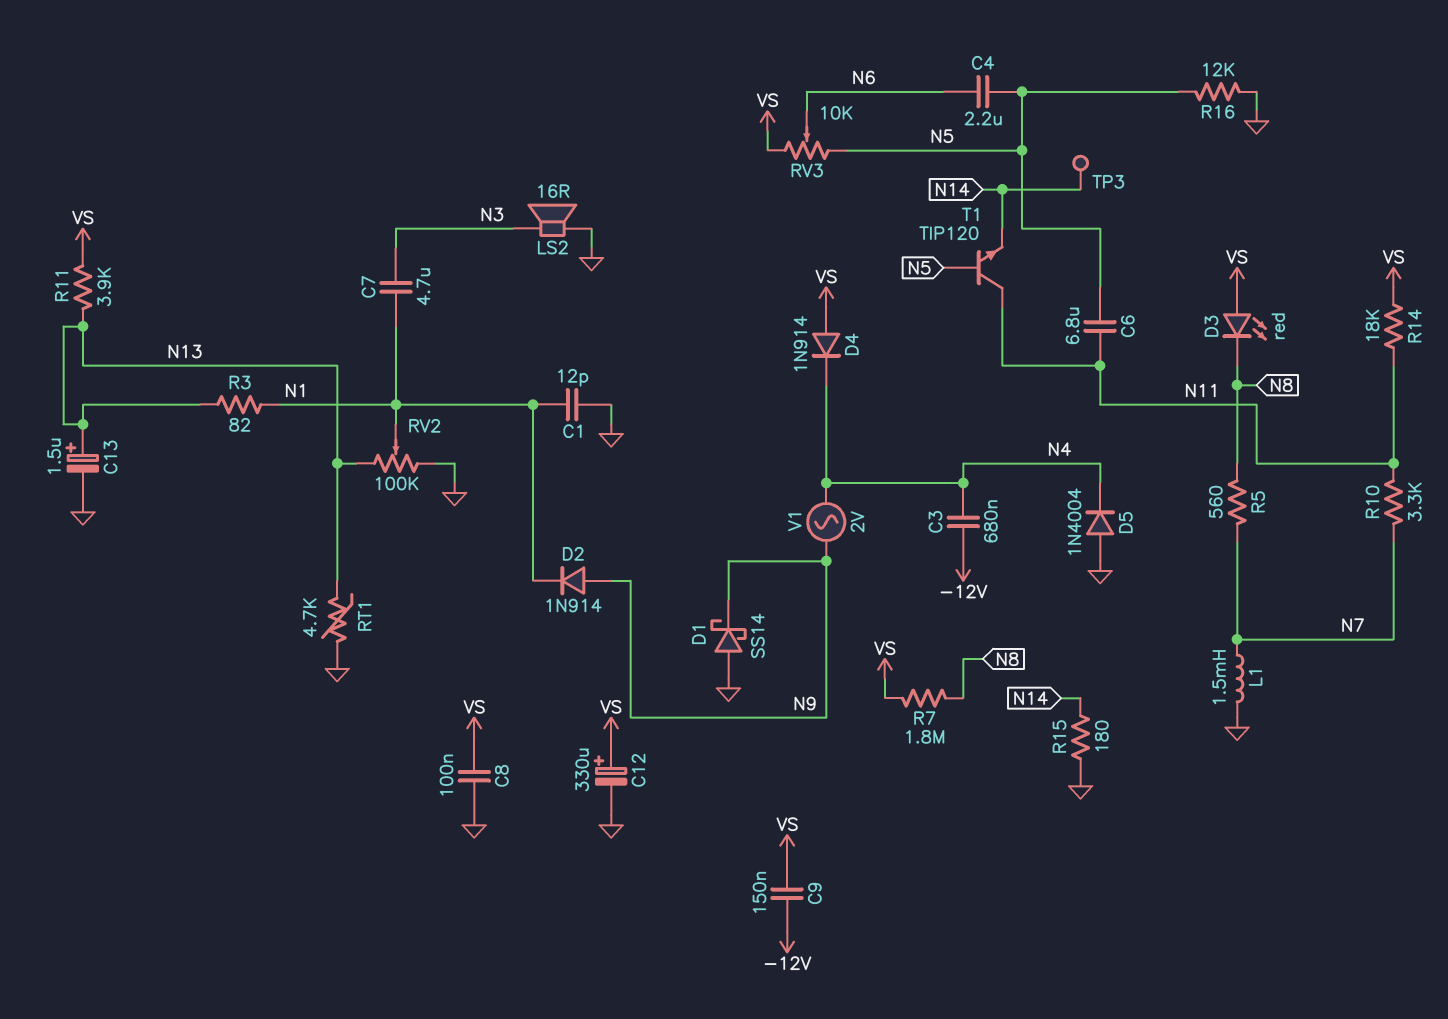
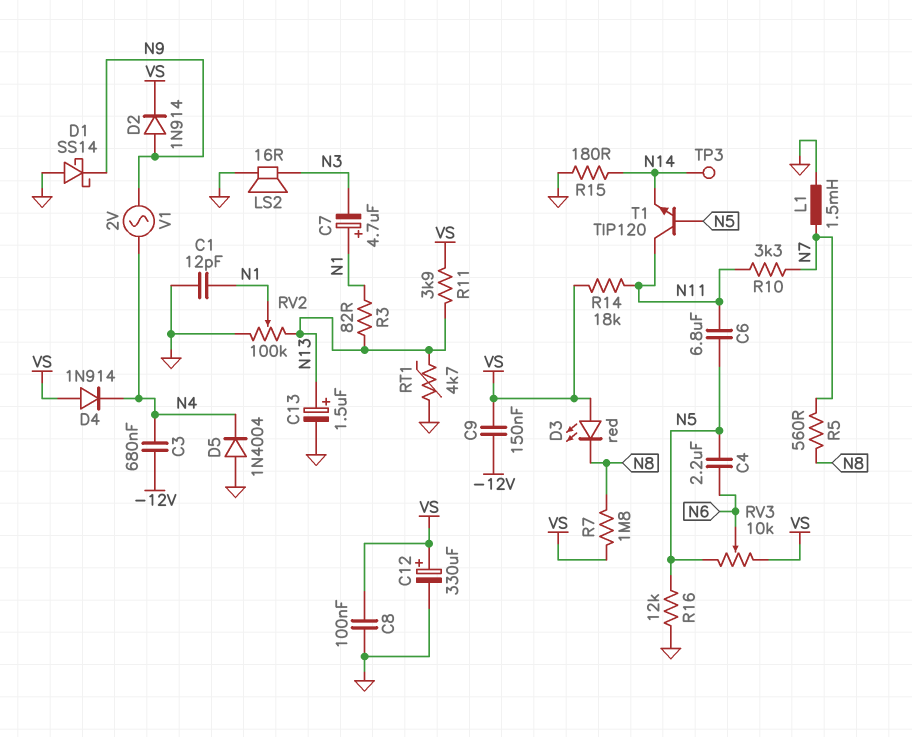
C7: 4.7uF (N1, N3) -> 4.7uF (plus N1, minus N3)
D2: diode 1N914 (A N9, K N1) -> diode 1N914 (A N9, K VS)

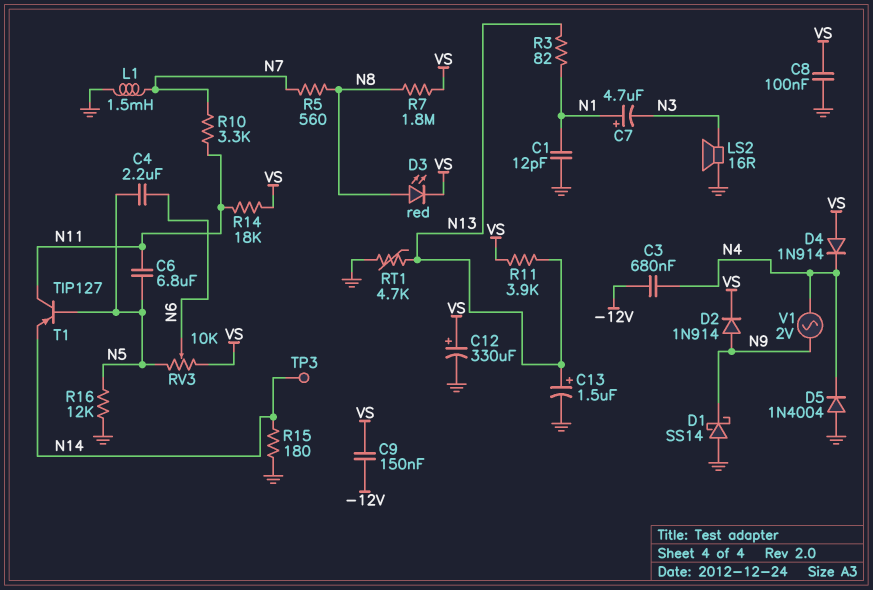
D3: LED red (A VS, K N8) -> LED red (A N8, K VS)
RV2: 100k (GND, N13, wiper N1) -> none
T1: NPN TIP120 (B N5, C N11, E N14) -> PNP TIP127 (B N5, C N11, E N14)

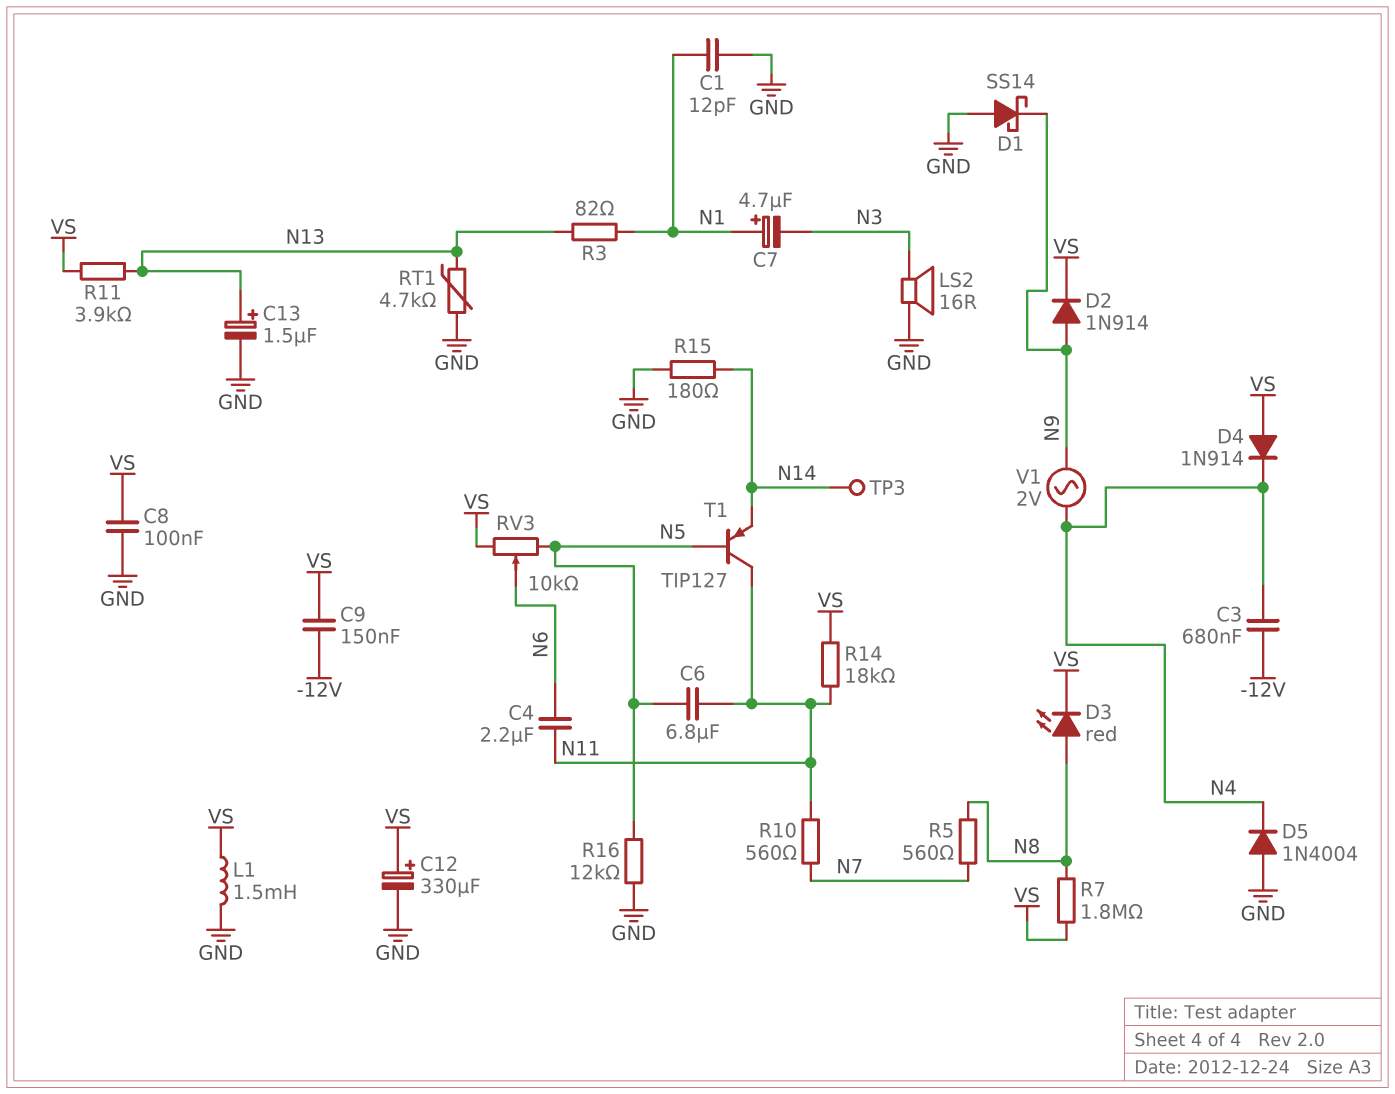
C4: 2.2uF (N5, N6) -> 2.2uF (N6, N11)
L1: 1.5mH (GND, N7) -> 1.5mH (GND, VS)
R10: 3.3k (N7, N11) -> 560 (N7, N11)

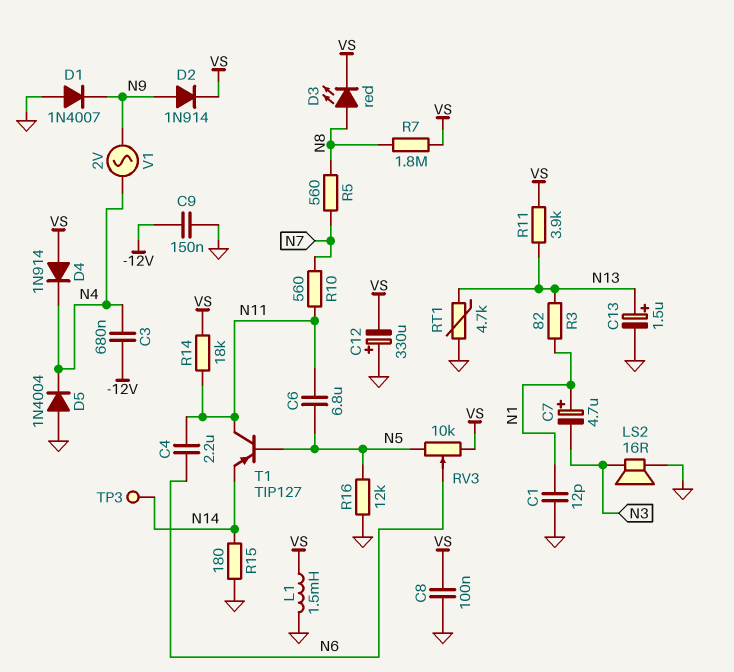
C9: 150nF (-12V, VS) -> 150nF (-12V, GND)
C12: 330uF (plus VS, minus GND) -> 330uF (plus GND, minus VS)
D1: schottky SS14 (A GND, K N9) -> diode 1N4007 (A GND, K N9)

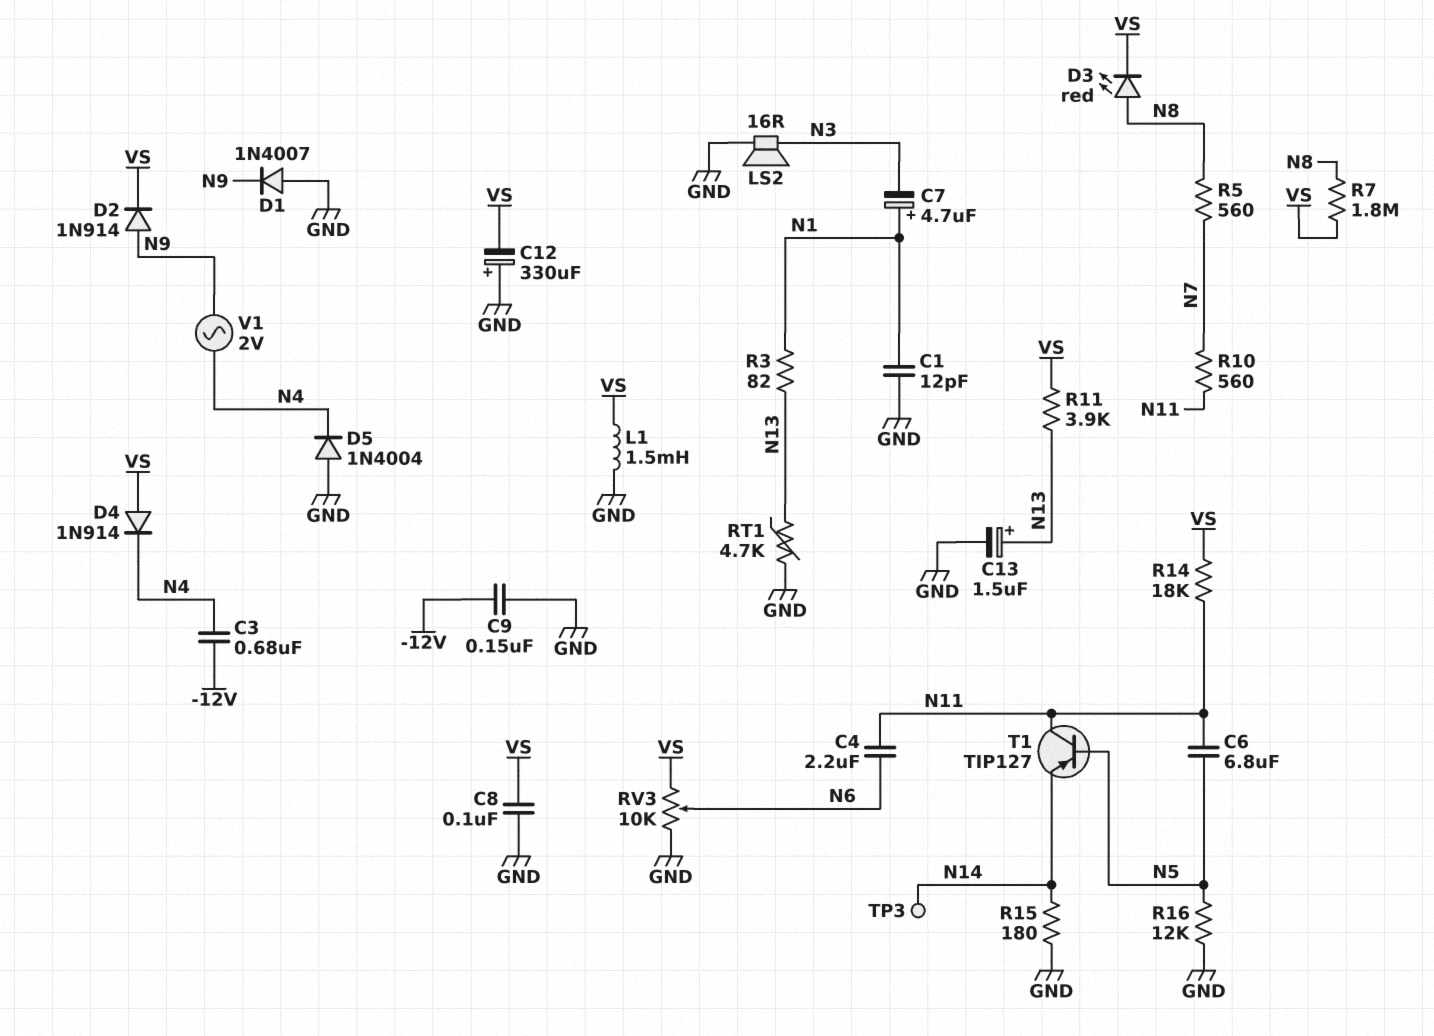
RV3: 10k (N5, VS, wiper N6) -> 10k (GND, VS, wiper N6)

